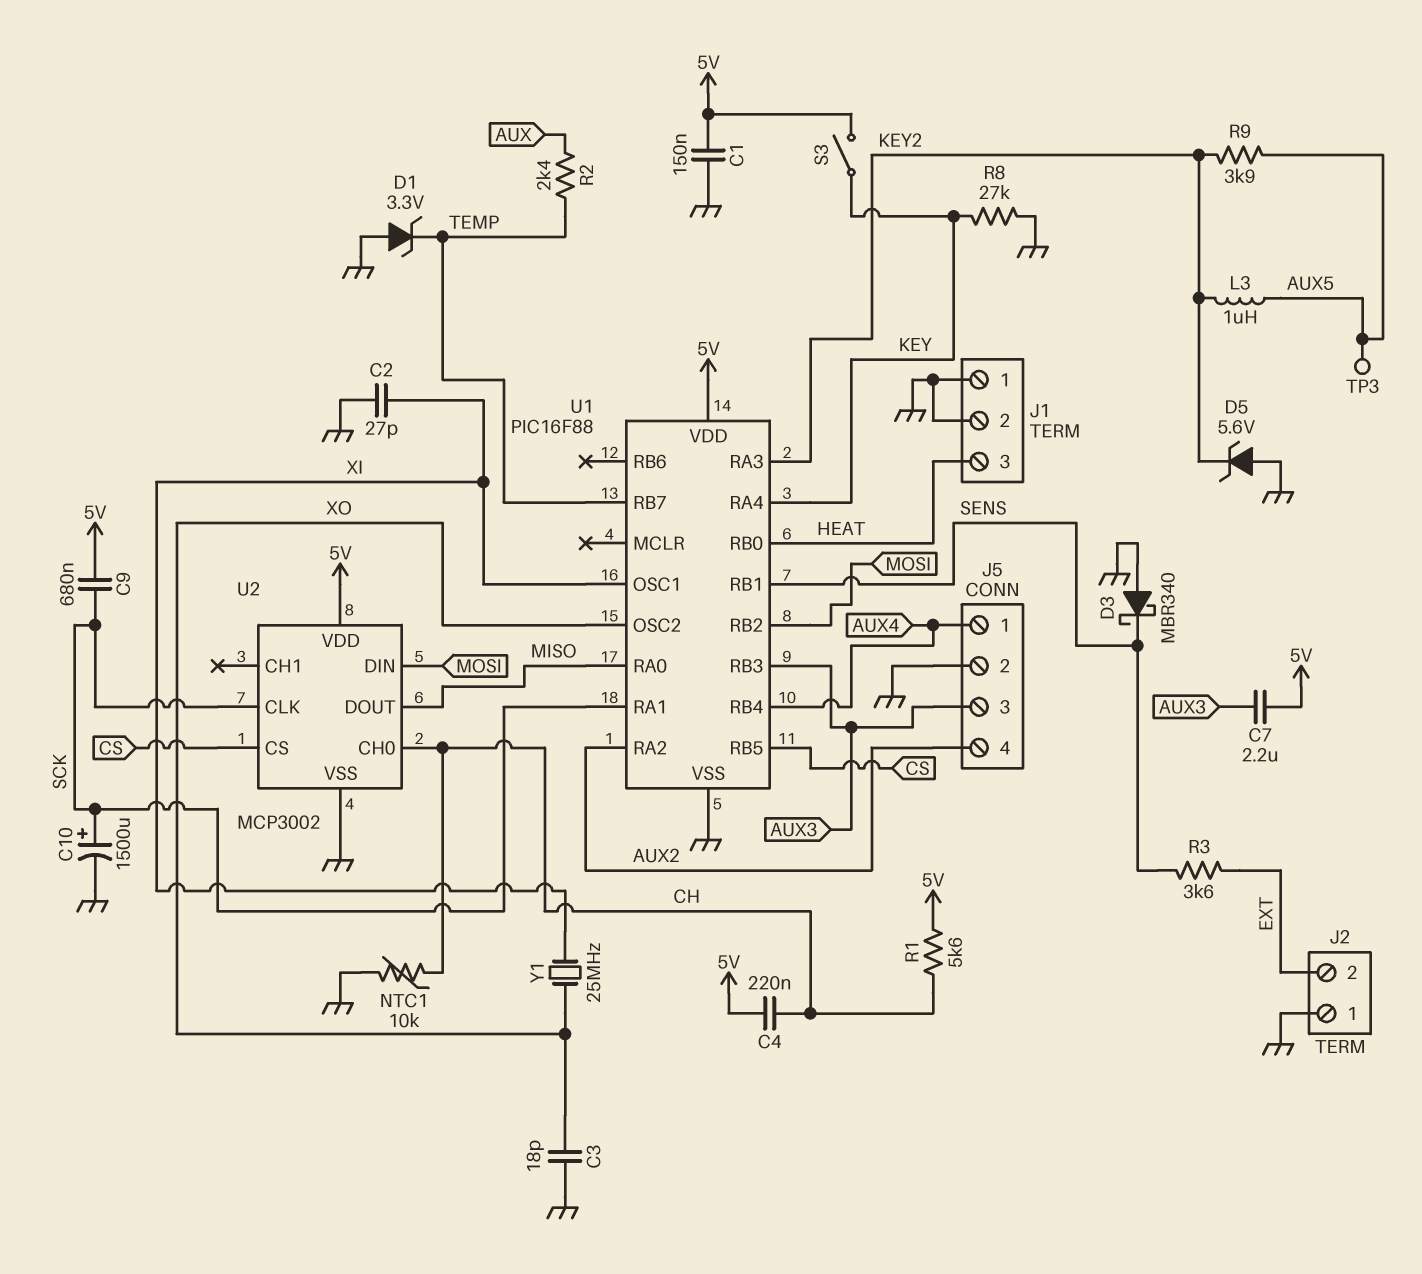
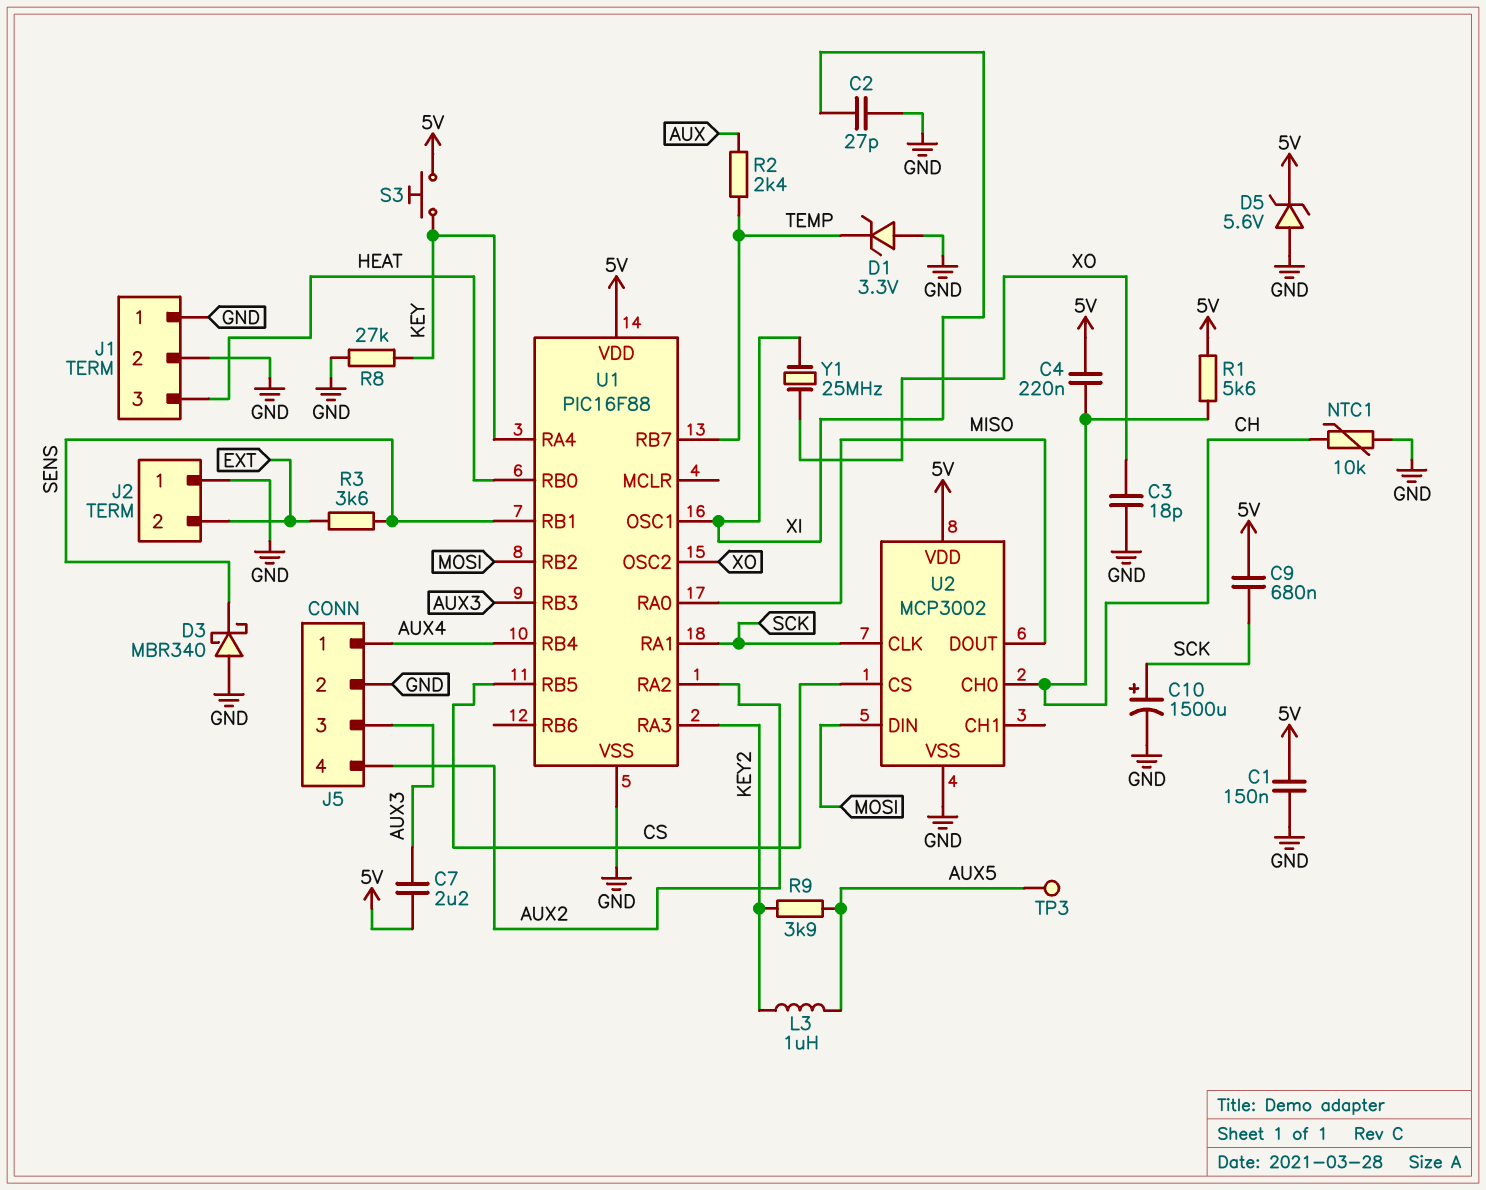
D5: zener 5.6V (A GND, K KEY2) -> zener 5.6V (A GND, K 5V)
S3: switch (5V, KEY) -> button (5V, KEY)

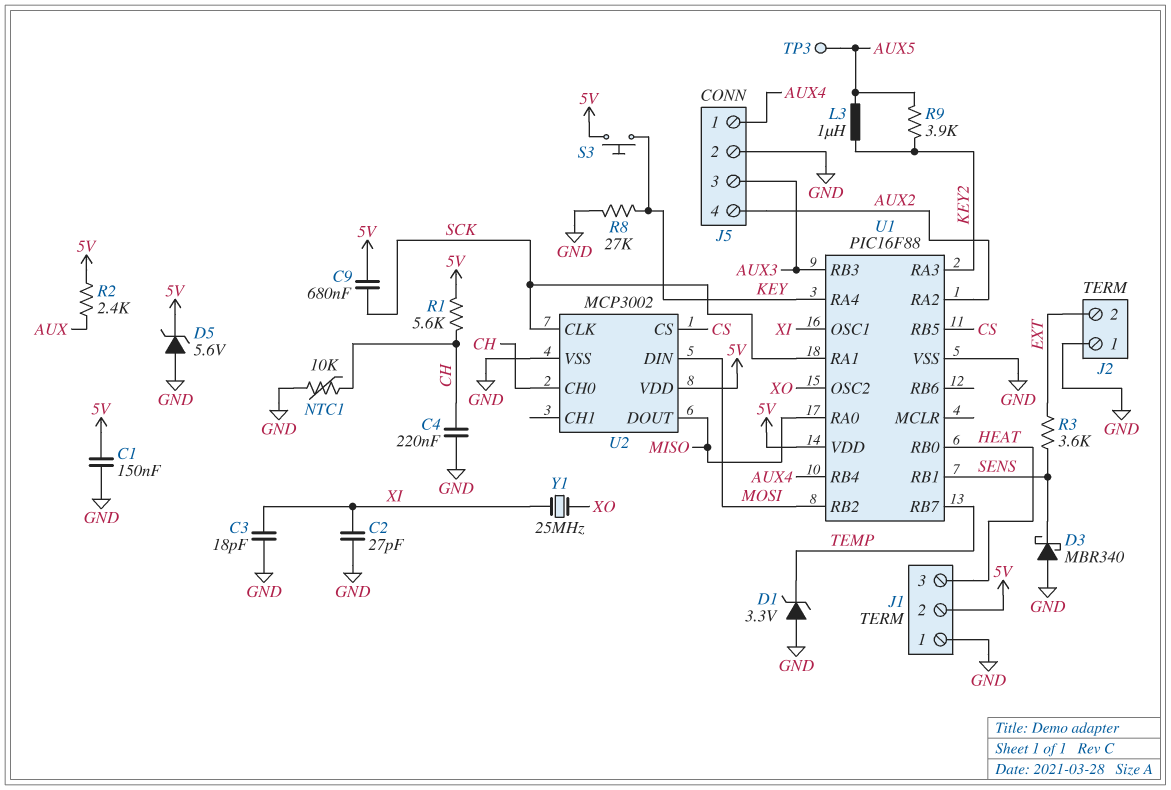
C3: 18pF (GND, XO) -> 18pF (GND, XI)
C4: 220nF (5V, CH) -> 220nF (CH, GND)
C7: 2.2uF (5V, AUX3) -> none
C10: 1500uF (plus SCK, minus GND) -> none
J1 pin 2: GND -> 5V
R2: 2.4k (AUX, TEMP) -> 2.4k (5V, AUX)

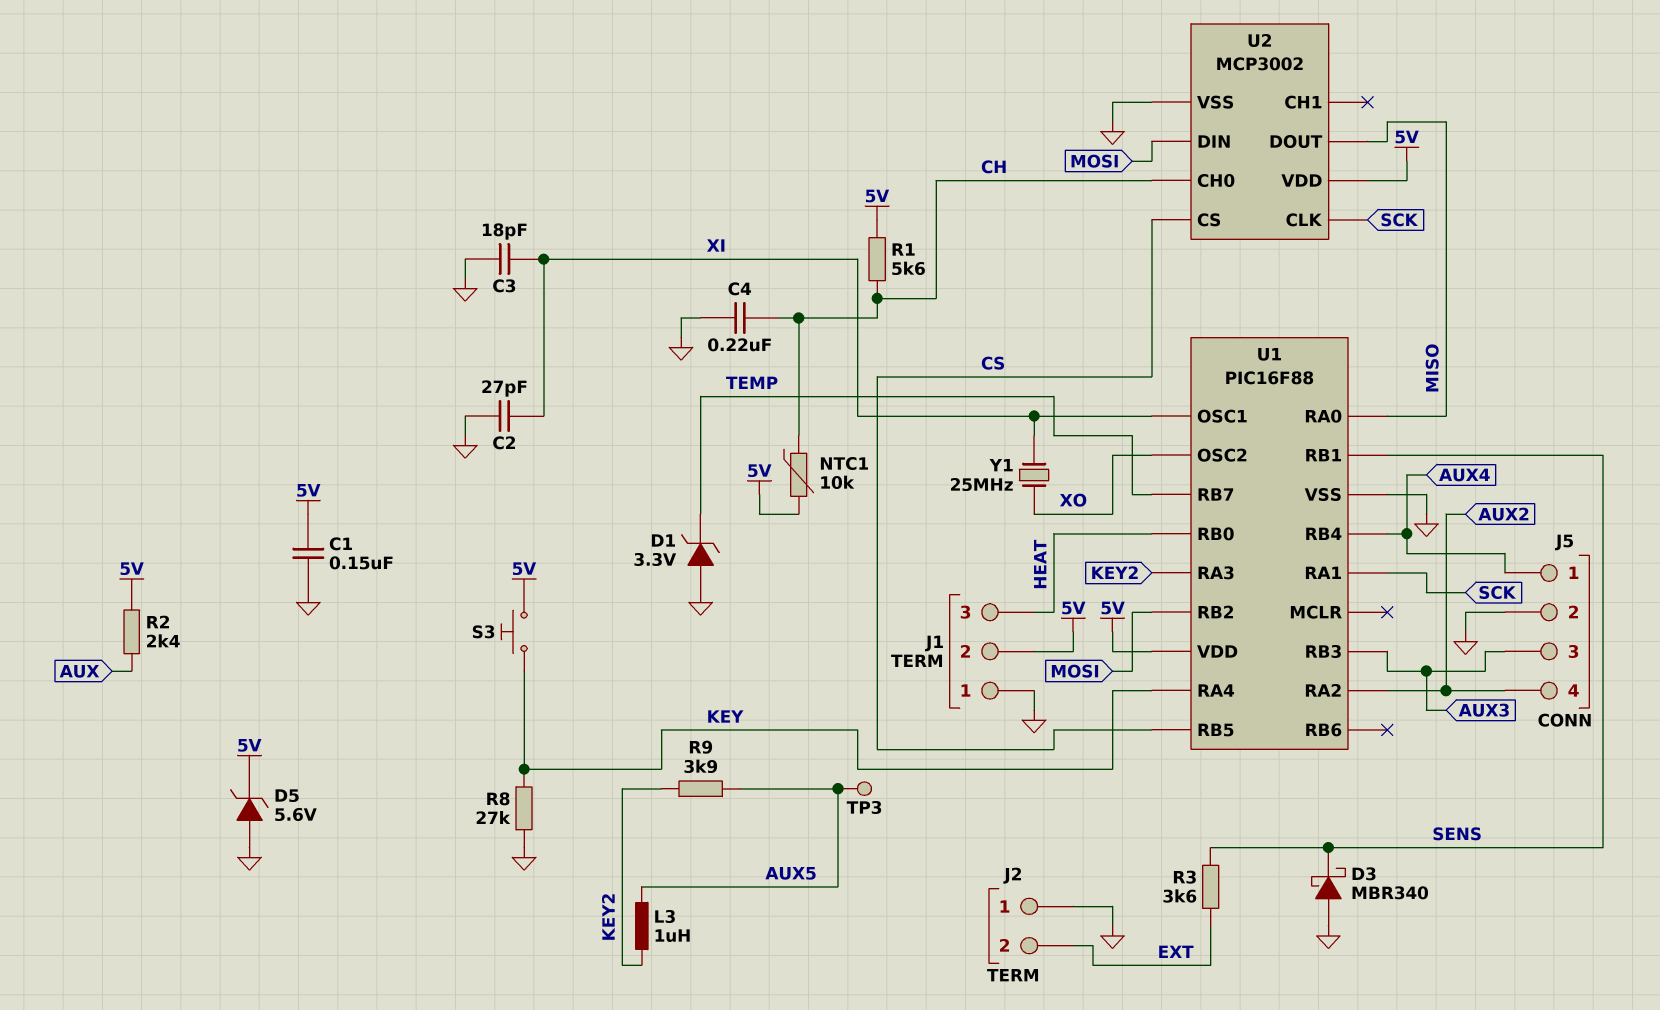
C9: 680nF (5V, SCK) -> none
NTC1: 10k (CH, GND) -> 10k (5V, CH)

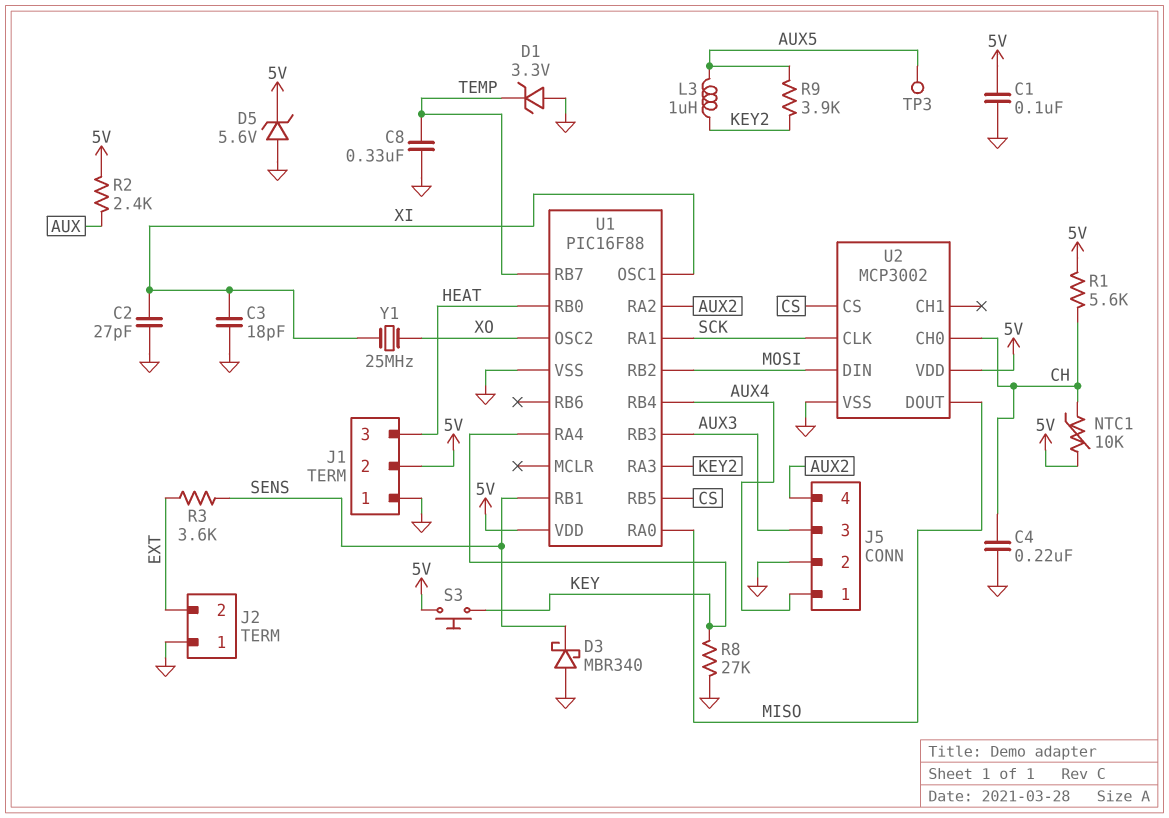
C1: 150nF (5V, GND) -> 100nF (5V, GND)
C8: none -> 330nF (GND, TEMP)

